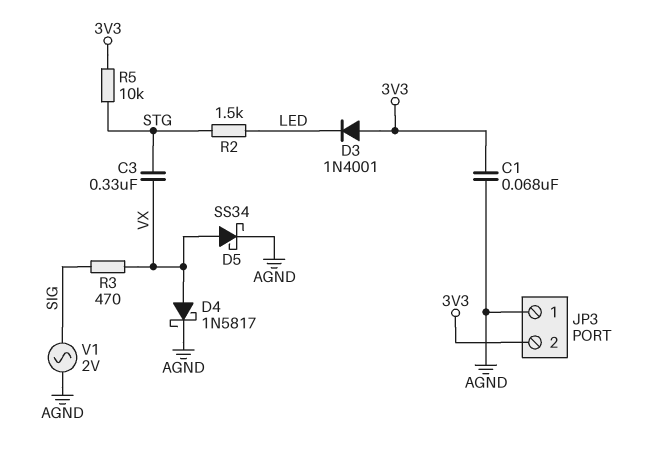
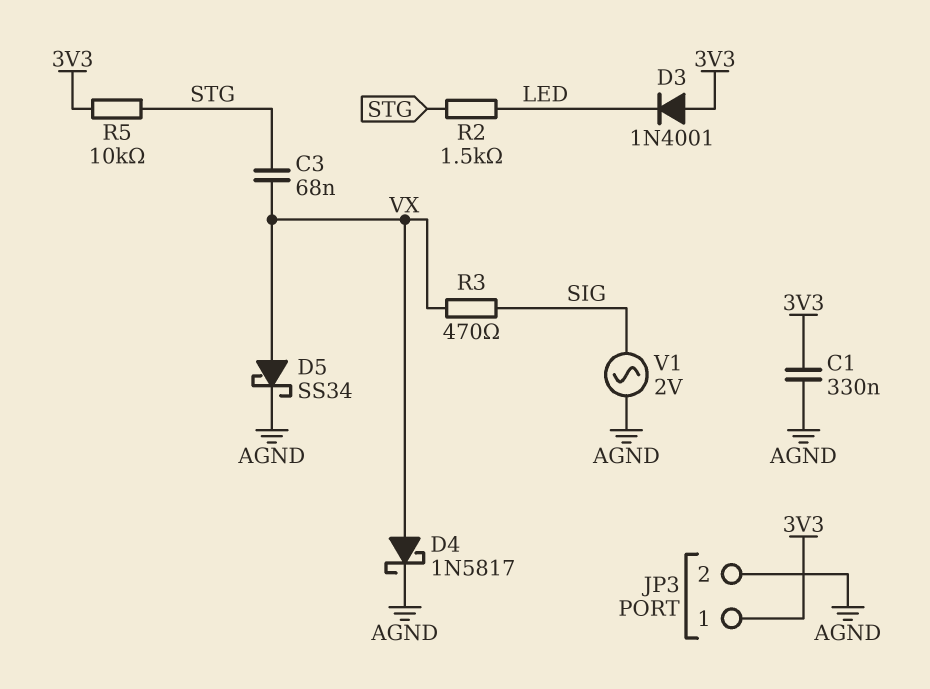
C1: 68nF (3V3, AGND) -> 330nF (3V3, AGND)
C3: 330nF (STG, VX) -> 68nF (STG, VX)
JP3 pin 1: AGND -> 3V3
JP3 pin 2: 3V3 -> AGND

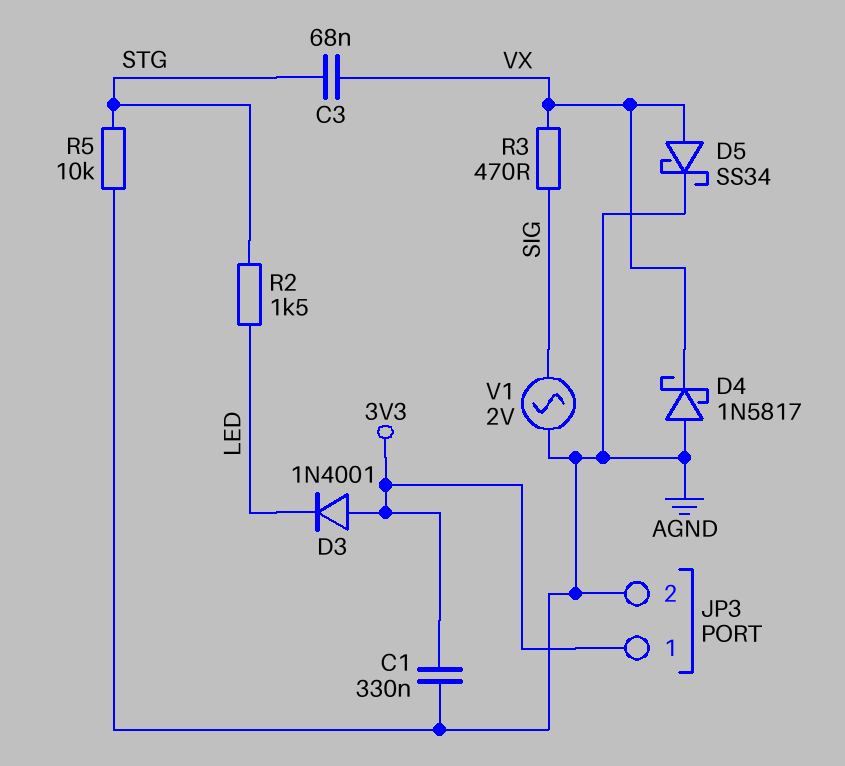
D4: schottky 1N5817 (A VX, K AGND) -> schottky 1N5817 (A AGND, K VX)
R5: 10k (3V3, STG) -> 10k (AGND, STG)

